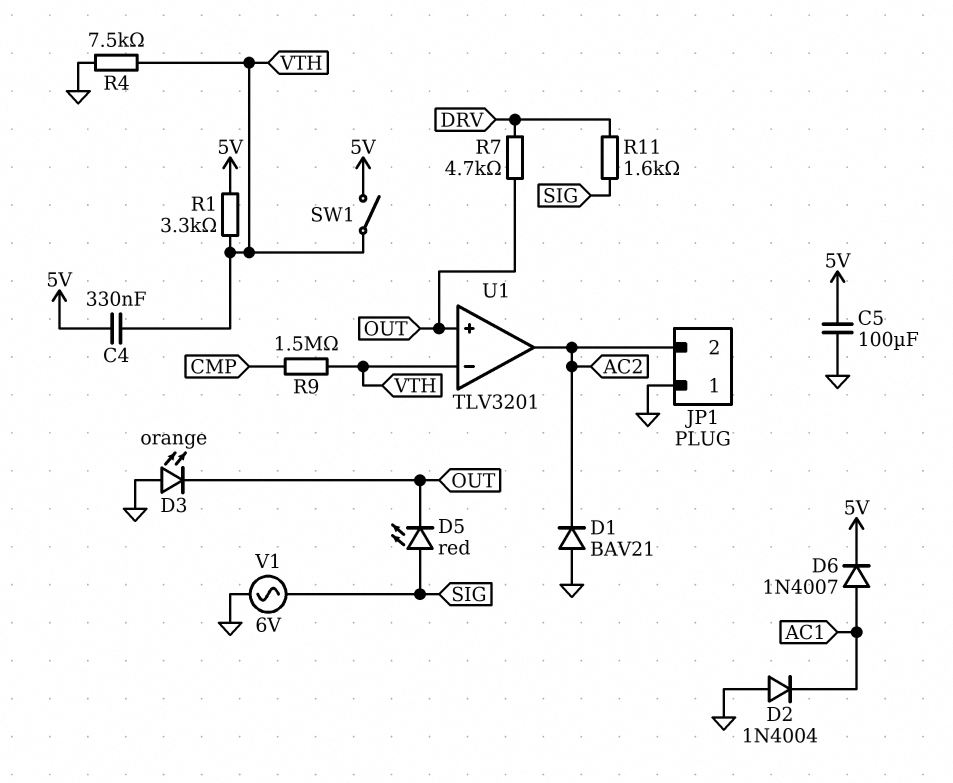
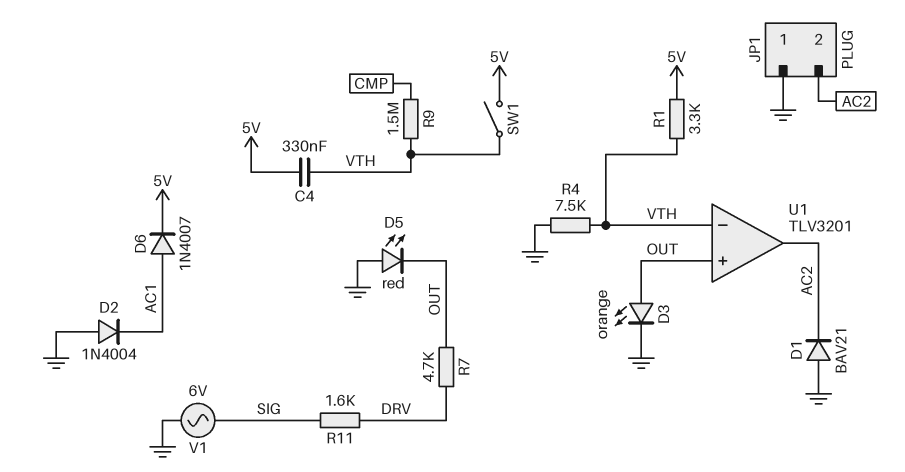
C5: 100uF (5V, GND) -> none
D3: LED orange (A GND, K OUT) -> LED orange (A OUT, K GND)
D5: LED red (A SIG, K OUT) -> LED red (A GND, K OUT)

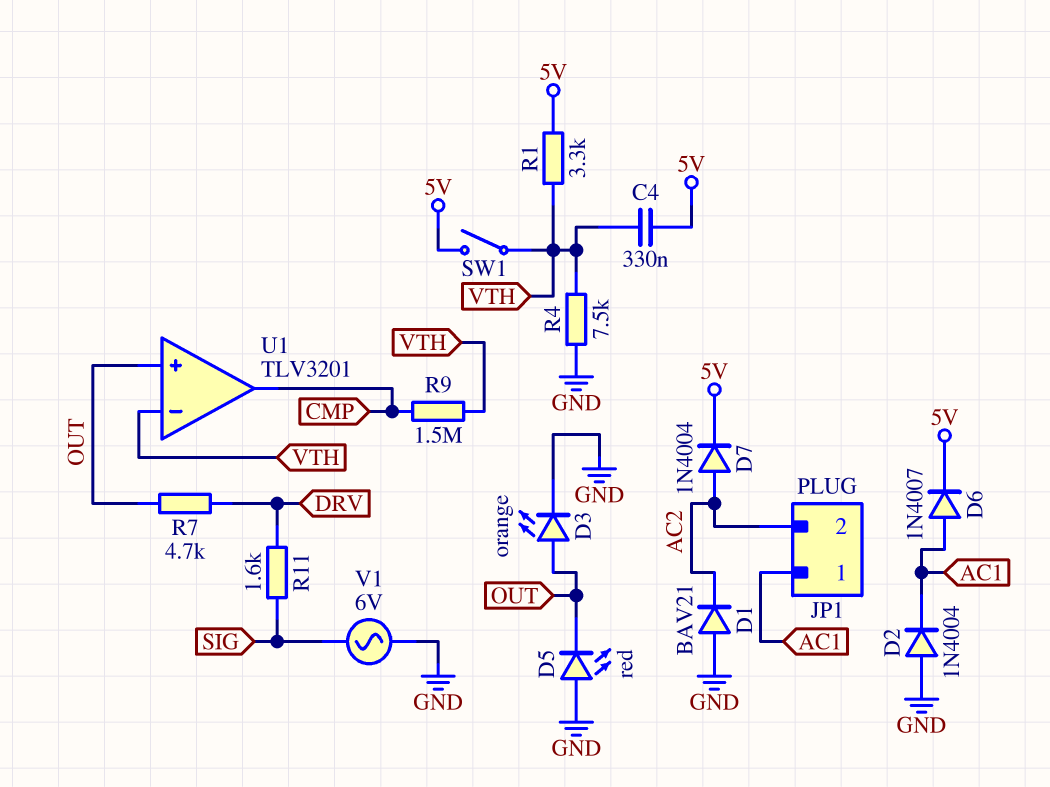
D7: none -> diode 1N4004 (A AC2, K 5V)
JP1 pin 1: GND -> AC1
U1 pin out: AC2 -> CMP

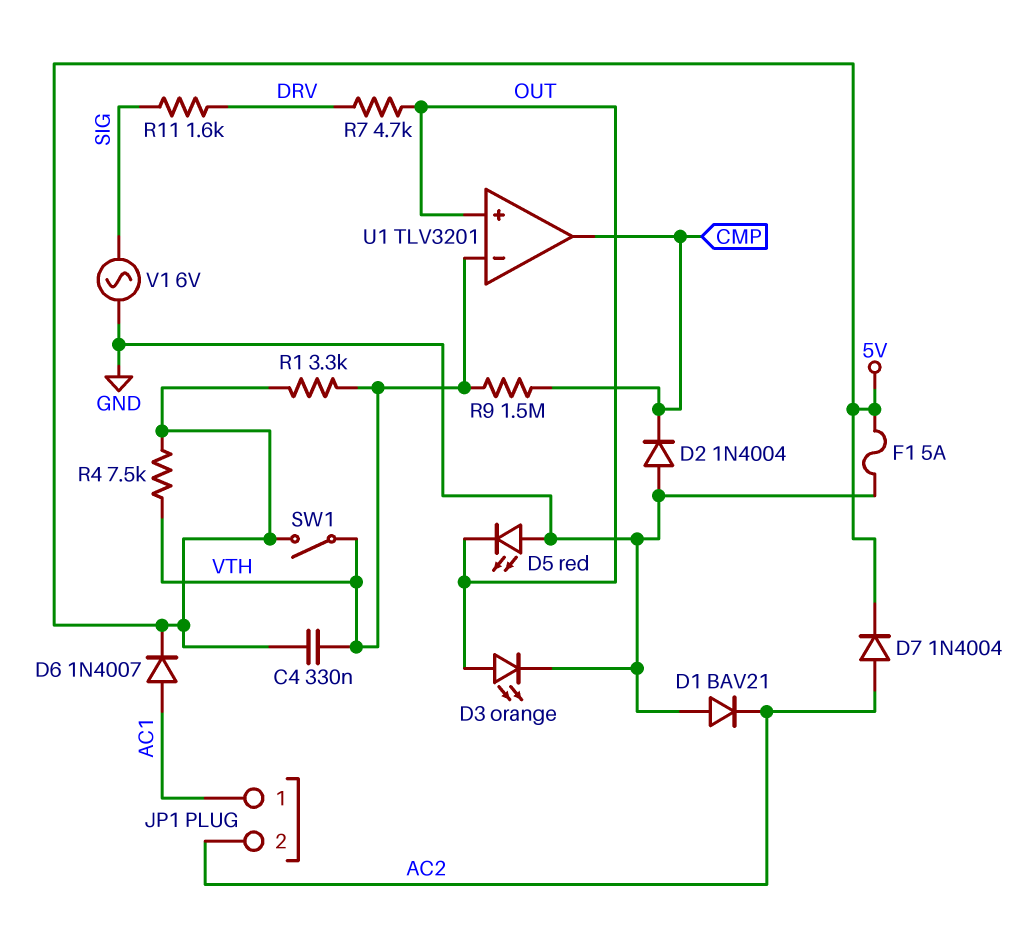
D2: diode 1N4004 (A GND, K AC1) -> diode 1N4004 (A GND, K CMP)
F1: none -> 5A (5V, GND)
R4: 7.5k (GND, VTH) -> 7.5k (5V, VTH)

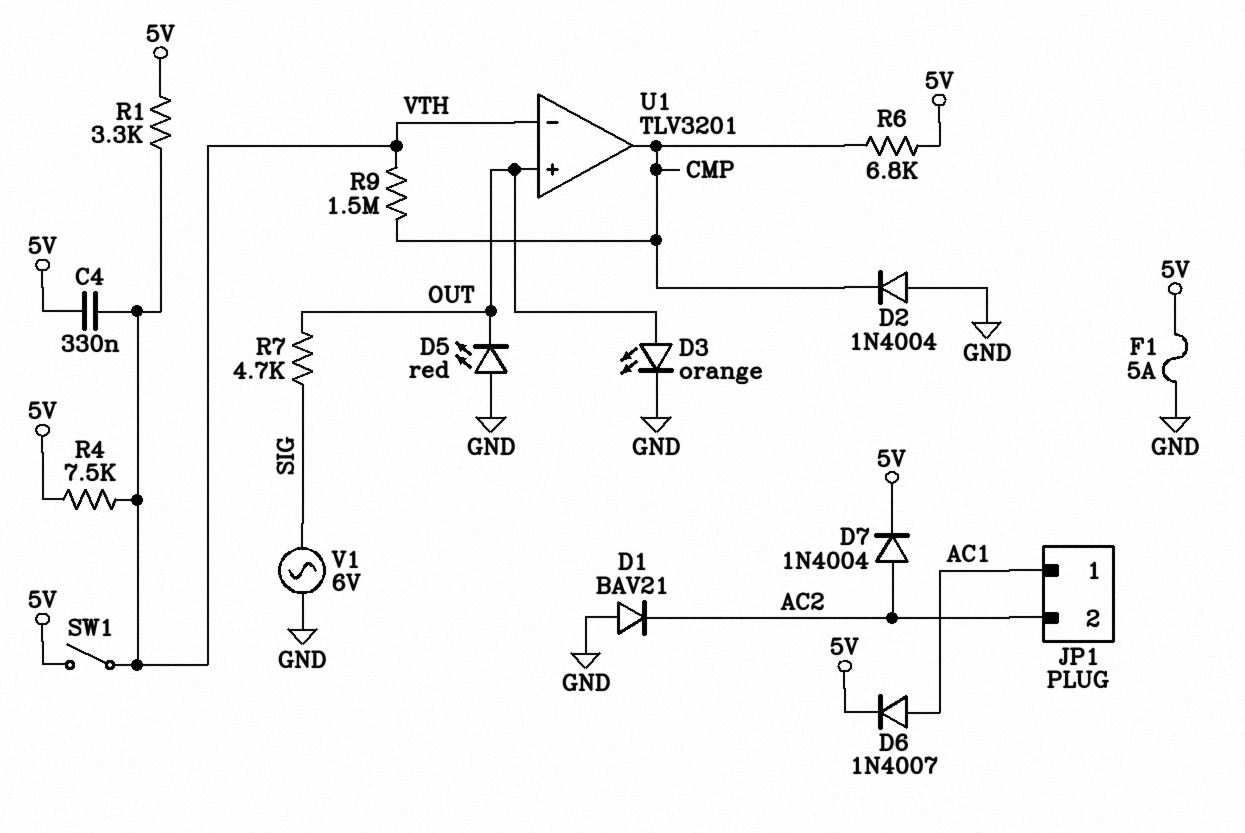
R6: none -> 6.8k (5V, CMP)
R7: 4.7k (DRV, OUT) -> 4.7k (OUT, SIG)
R11: 1.6k (DRV, SIG) -> none

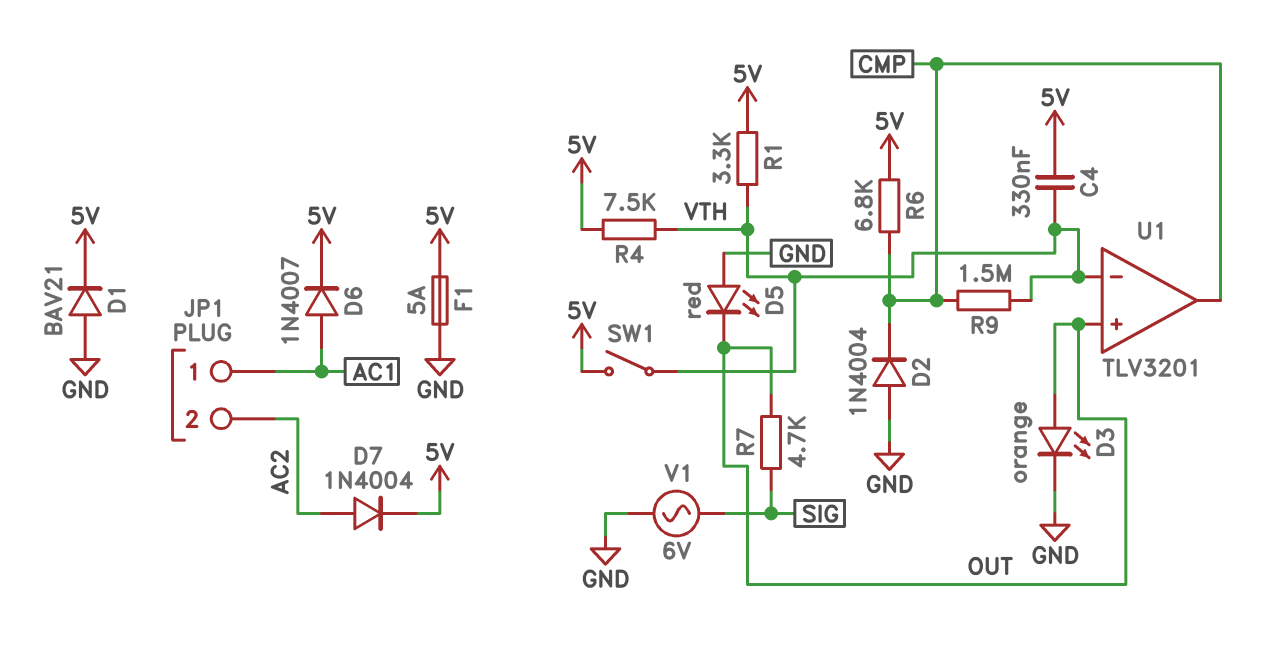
D1: diode BAV21 (A GND, K AC2) -> diode BAV21 (A GND, K 5V)

